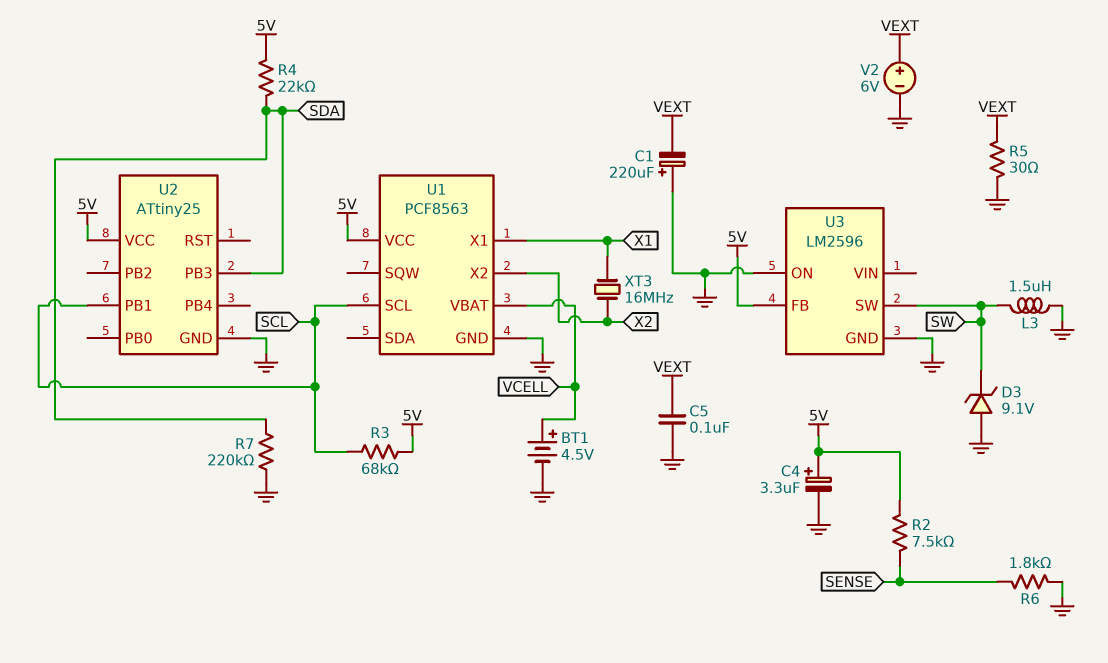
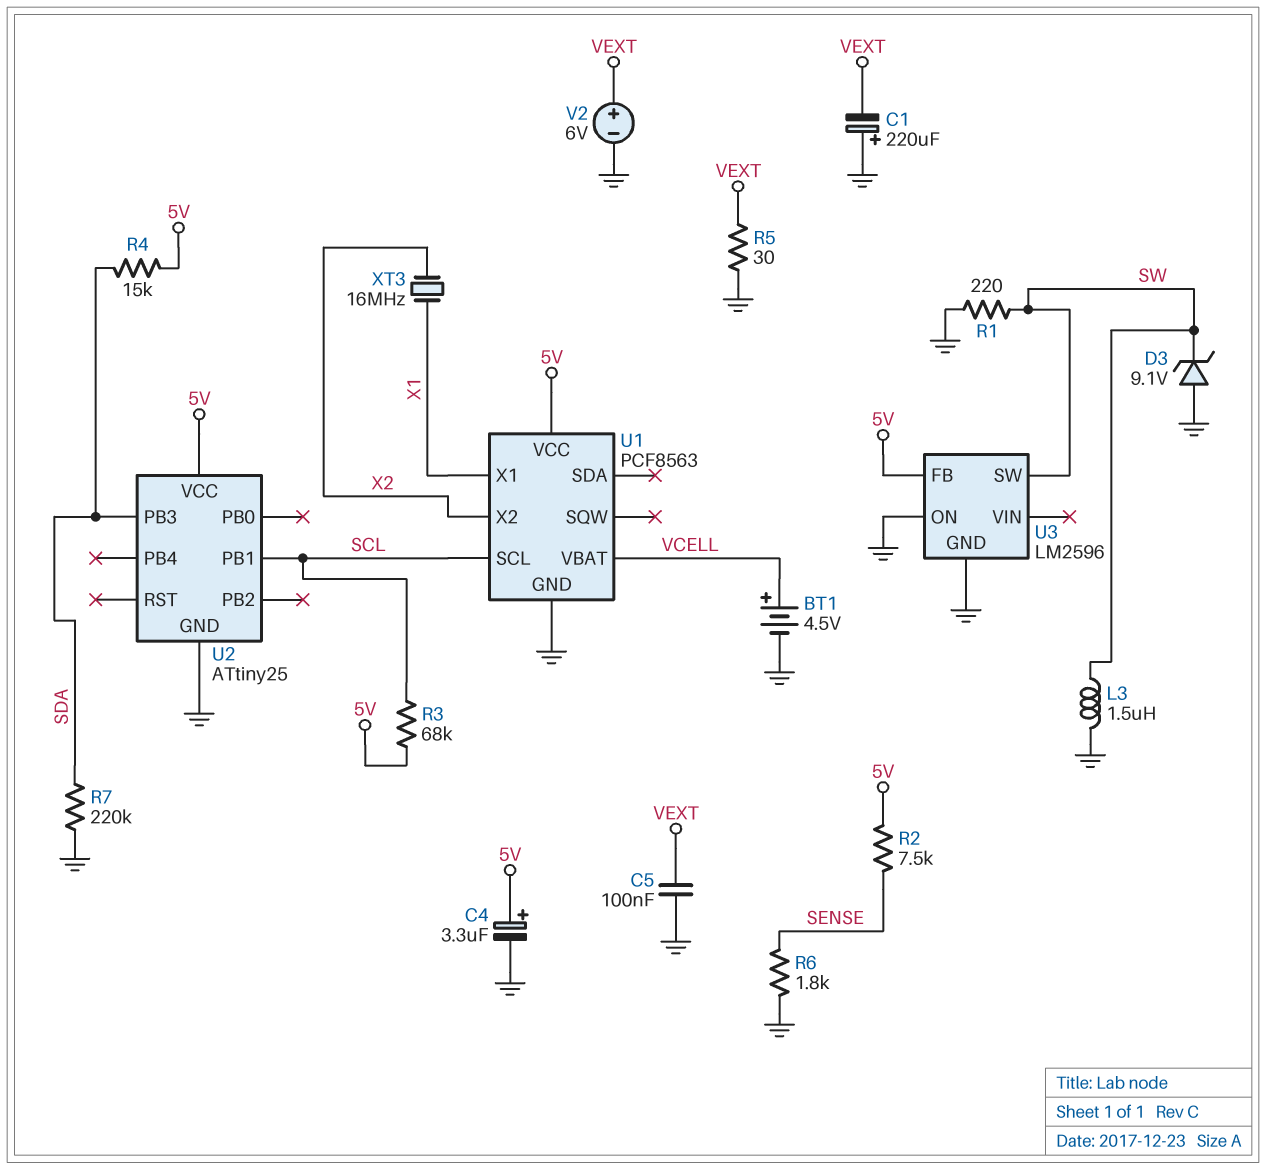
R1: none -> 220 (GND, SW)
R4: 22k (5V, SDA) -> 15k (5V, SDA)

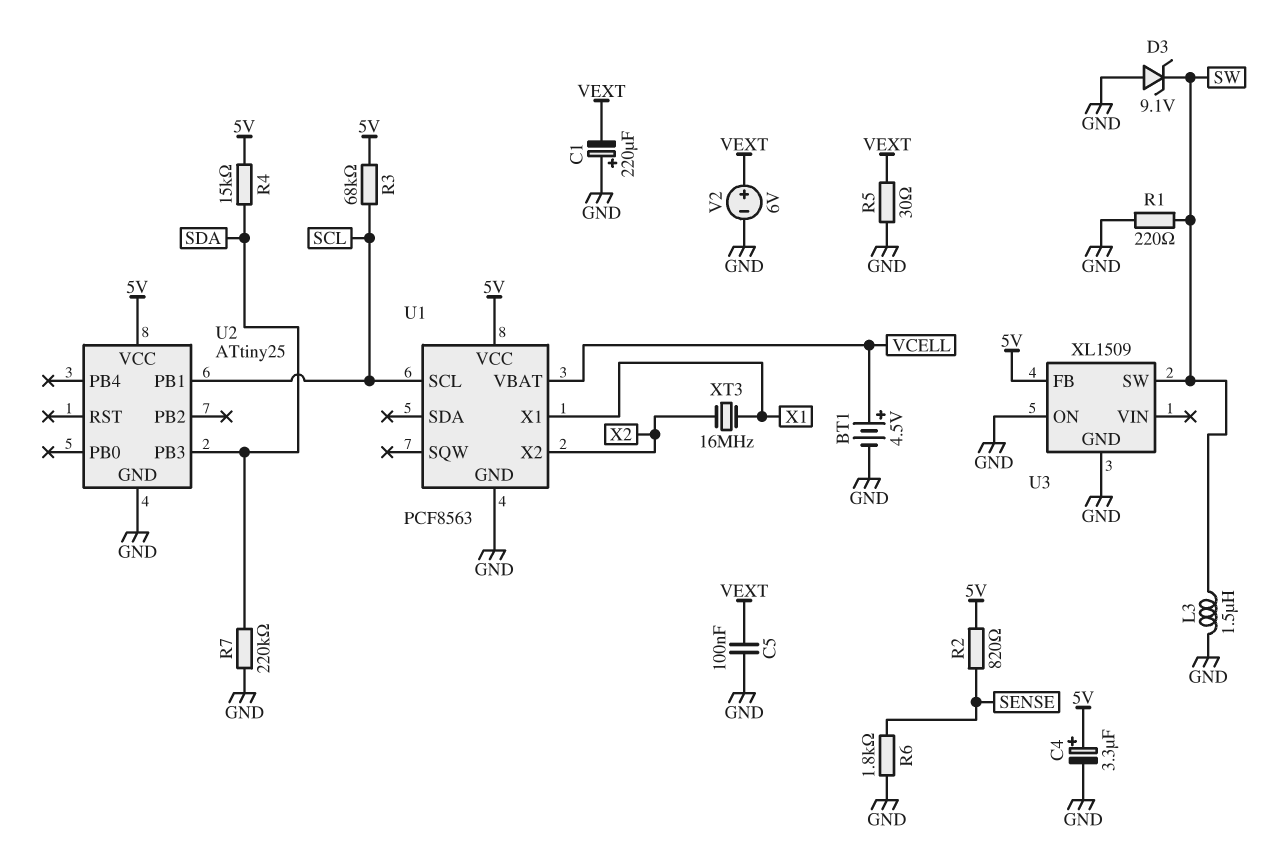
R2: 7.5k (5V, SENSE) -> 820 (5V, SENSE)
U3: LM2596 -> XL1509

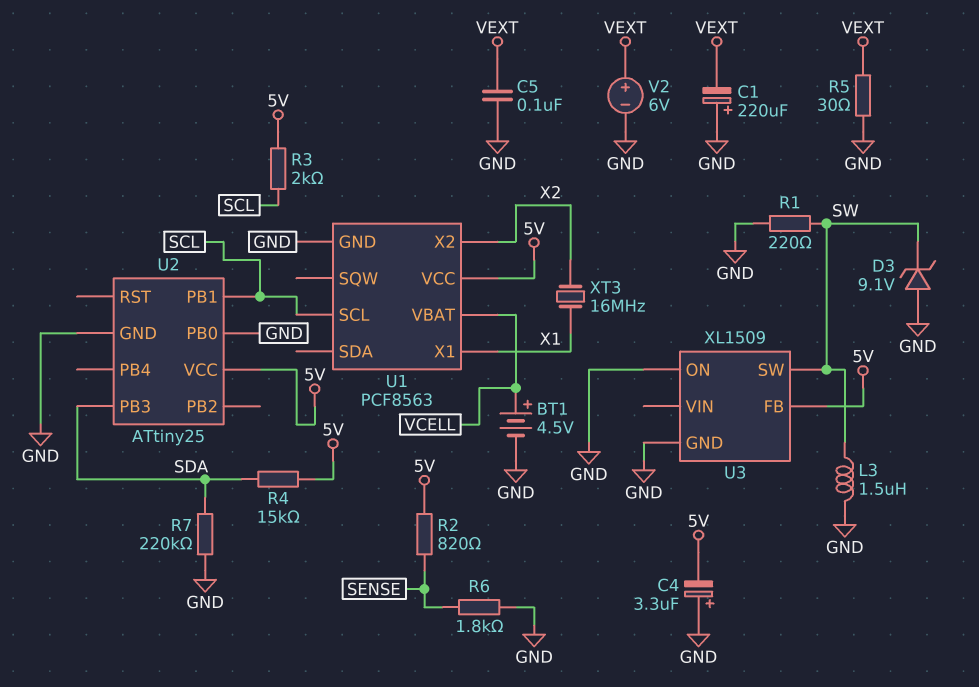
C4: 3.3uF (plus 5V, minus GND) -> 3.3uF (plus GND, minus 5V)
R3: 68k (5V, SCL) -> 2k (5V, SCL)
U2 pin PB0: none -> GND

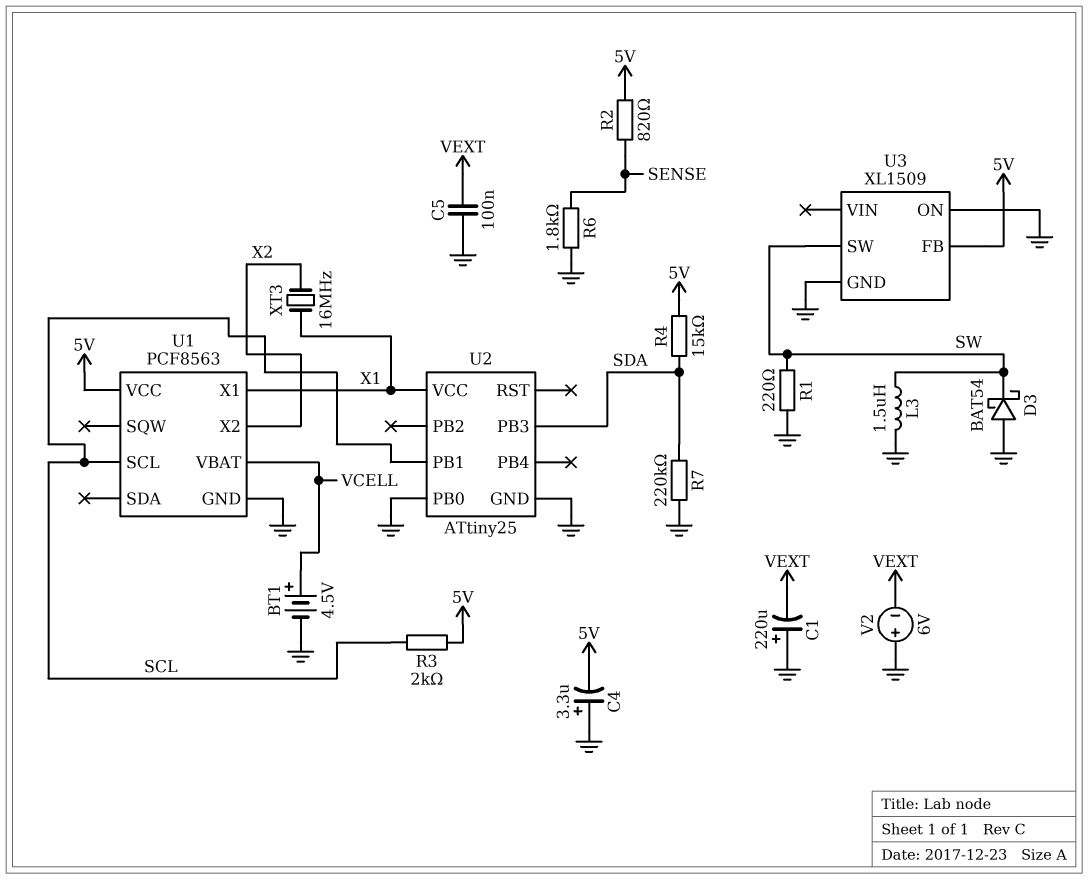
D3: zener 9.1V (A GND, K SW) -> schottky BAT54 (A GND, K SW)
R5: 30 (GND, VEXT) -> none
U2 pin VCC: 5V -> X1
V2: 6V (plus VEXT, minus GND) -> 6V (plus GND, minus VEXT)

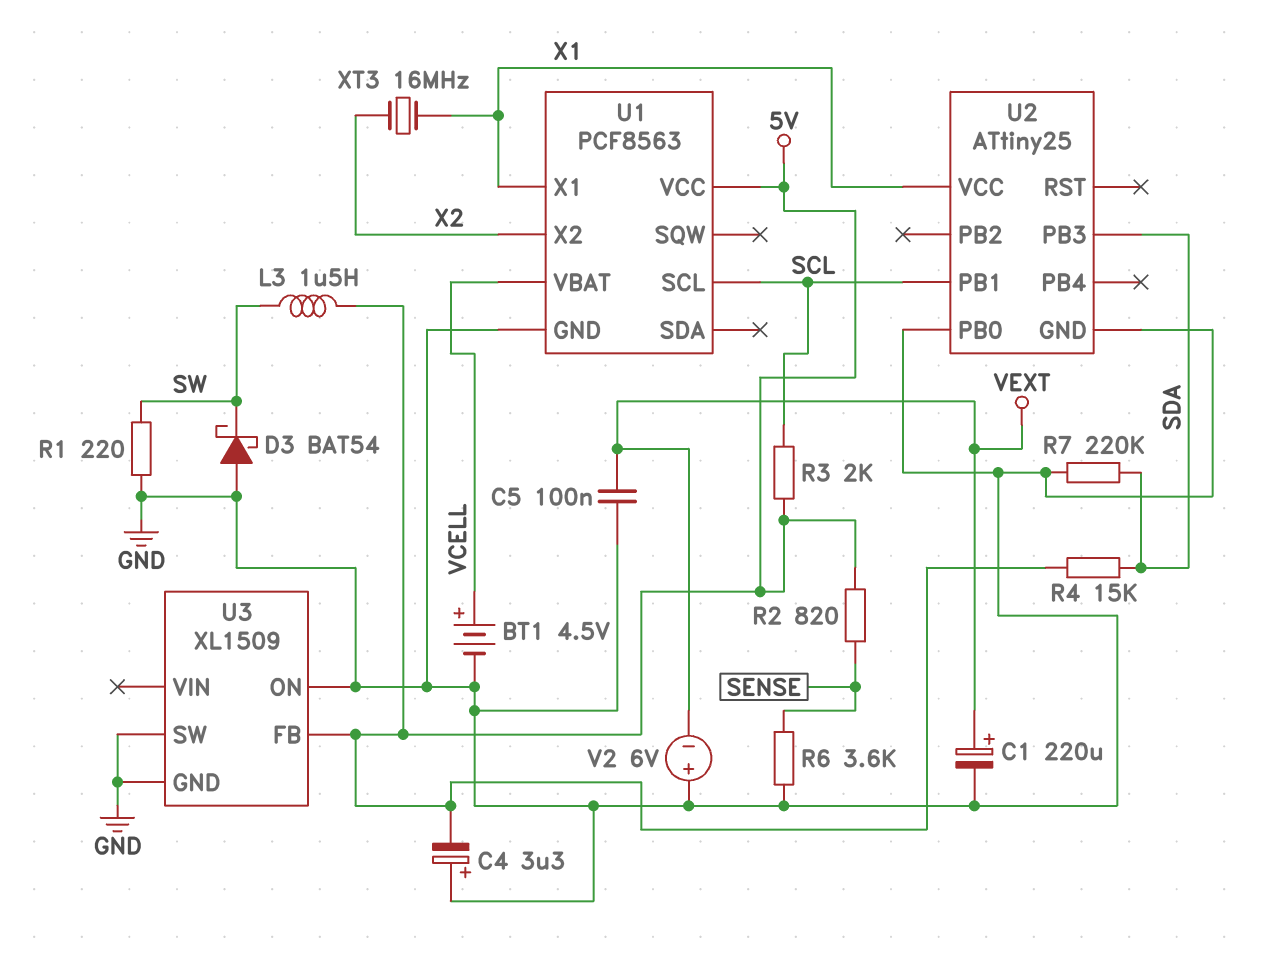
C1: 220uF (plus GND, minus VEXT) -> 220uF (plus VEXT, minus GND)
L3: 1.5uH (GND, SW) -> 1.5uH (5V, SW)
R6: 1.8k (GND, SENSE) -> 3.6k (GND, SENSE)
U3 pin SW: SW -> GND

